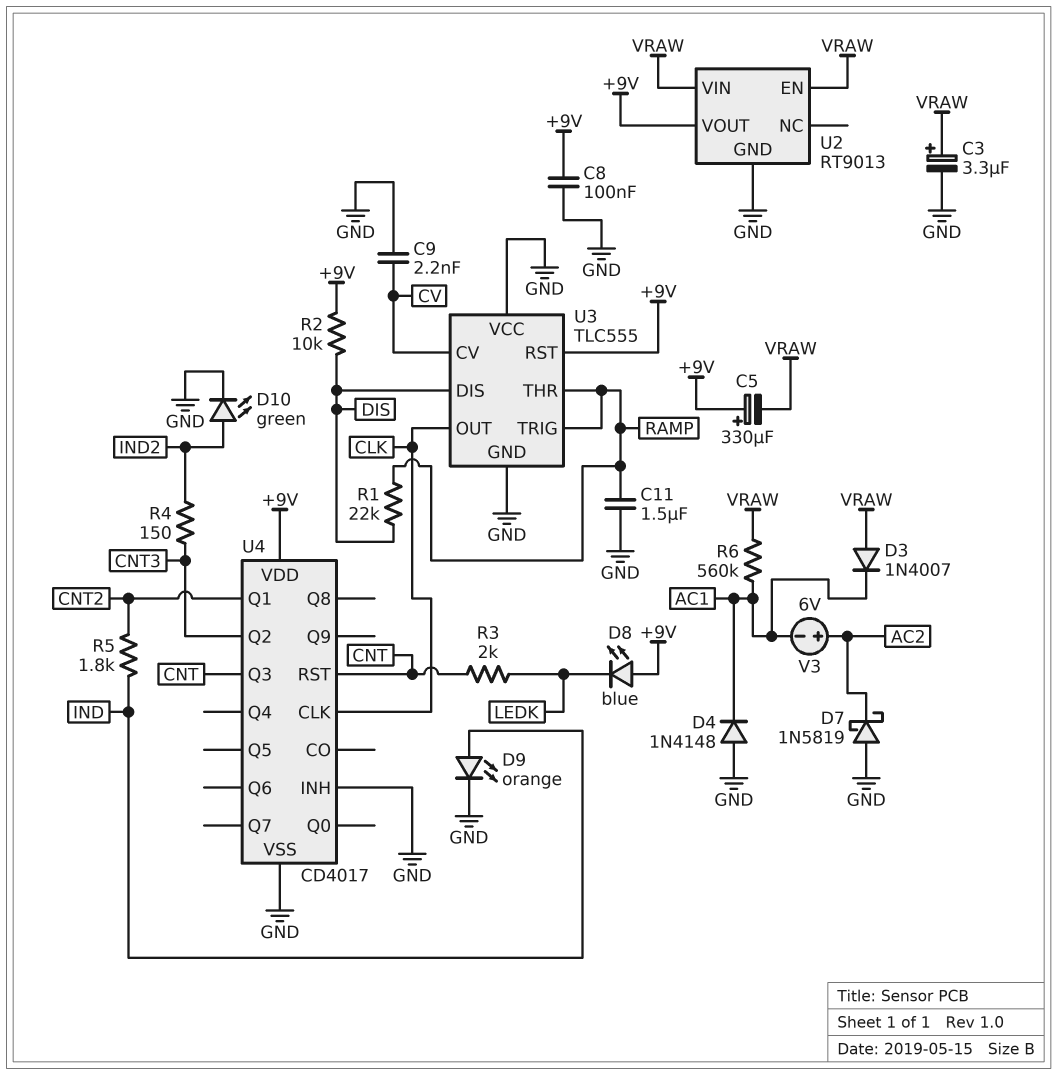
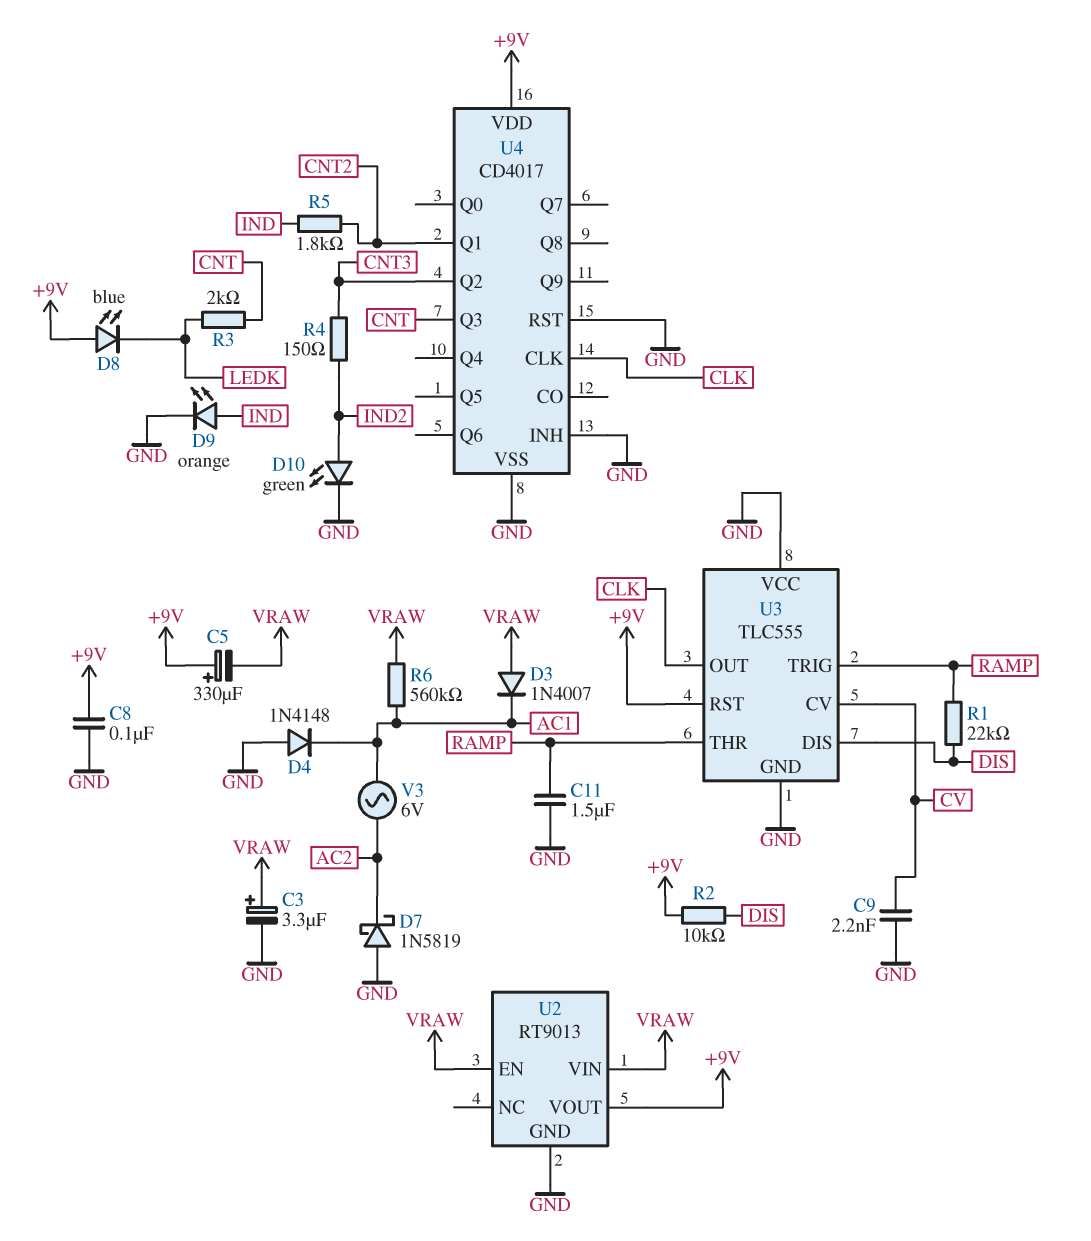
U4 pin RST: CNT -> GND
V3: 6V (plus AC2, minus AC1) -> AC 6V (AC1, AC2)

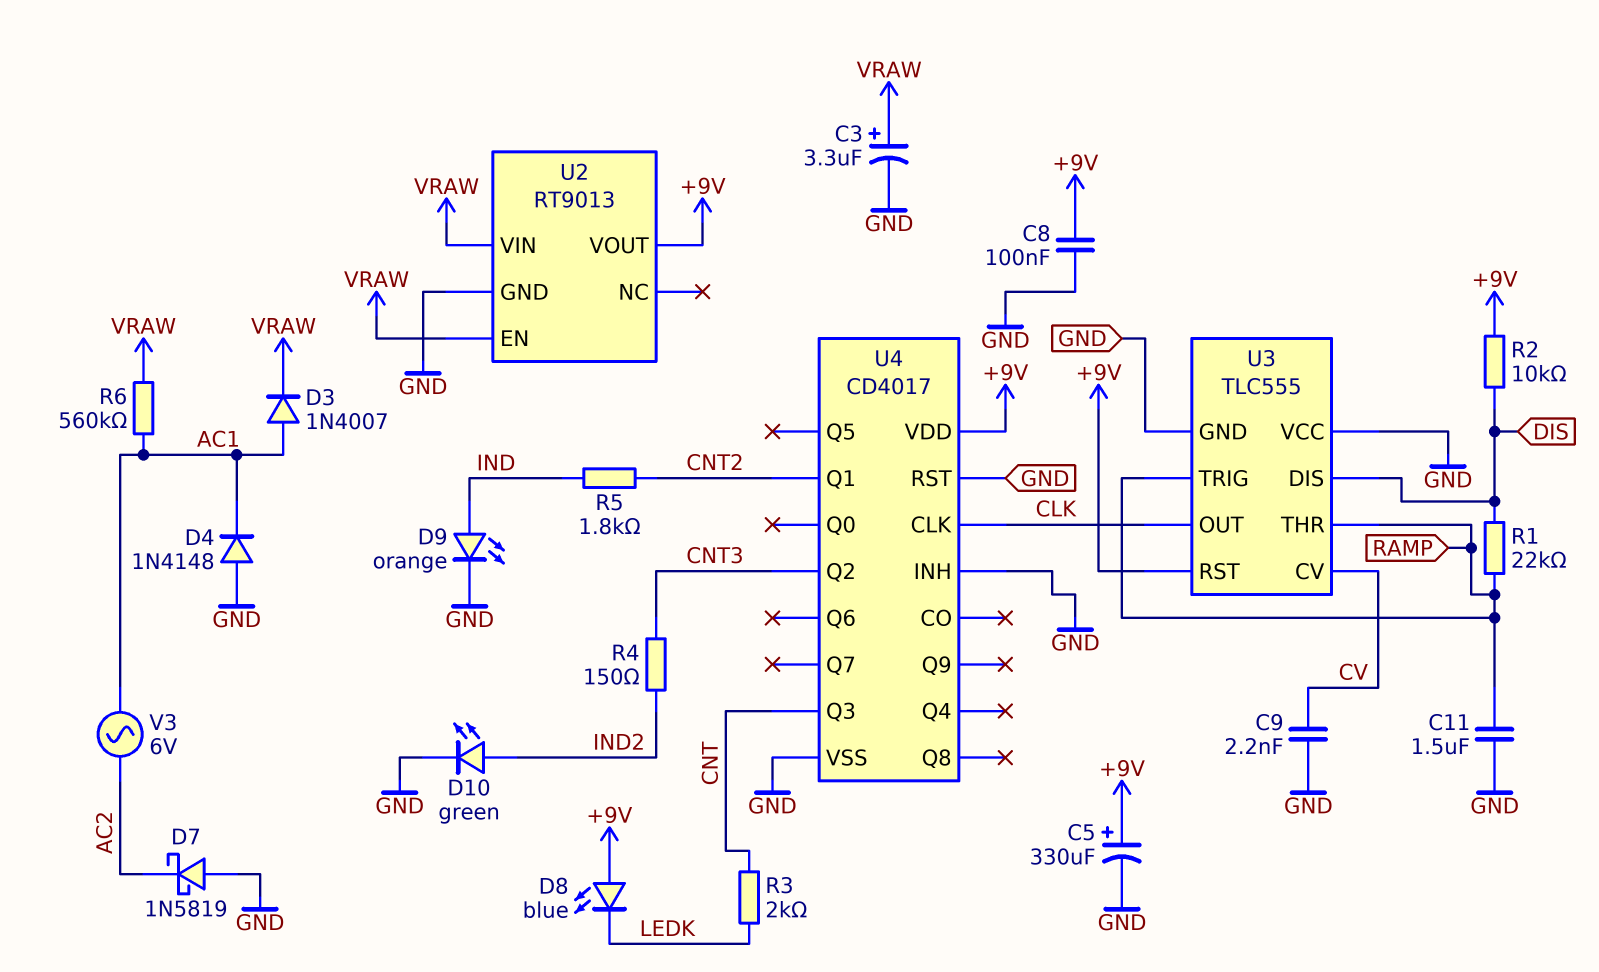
C5: 330uF (plus +9V, minus VRAW) -> 330uF (plus +9V, minus GND)
D3: diode 1N4007 (A VRAW, K AC1) -> diode 1N4007 (A AC1, K VRAW)

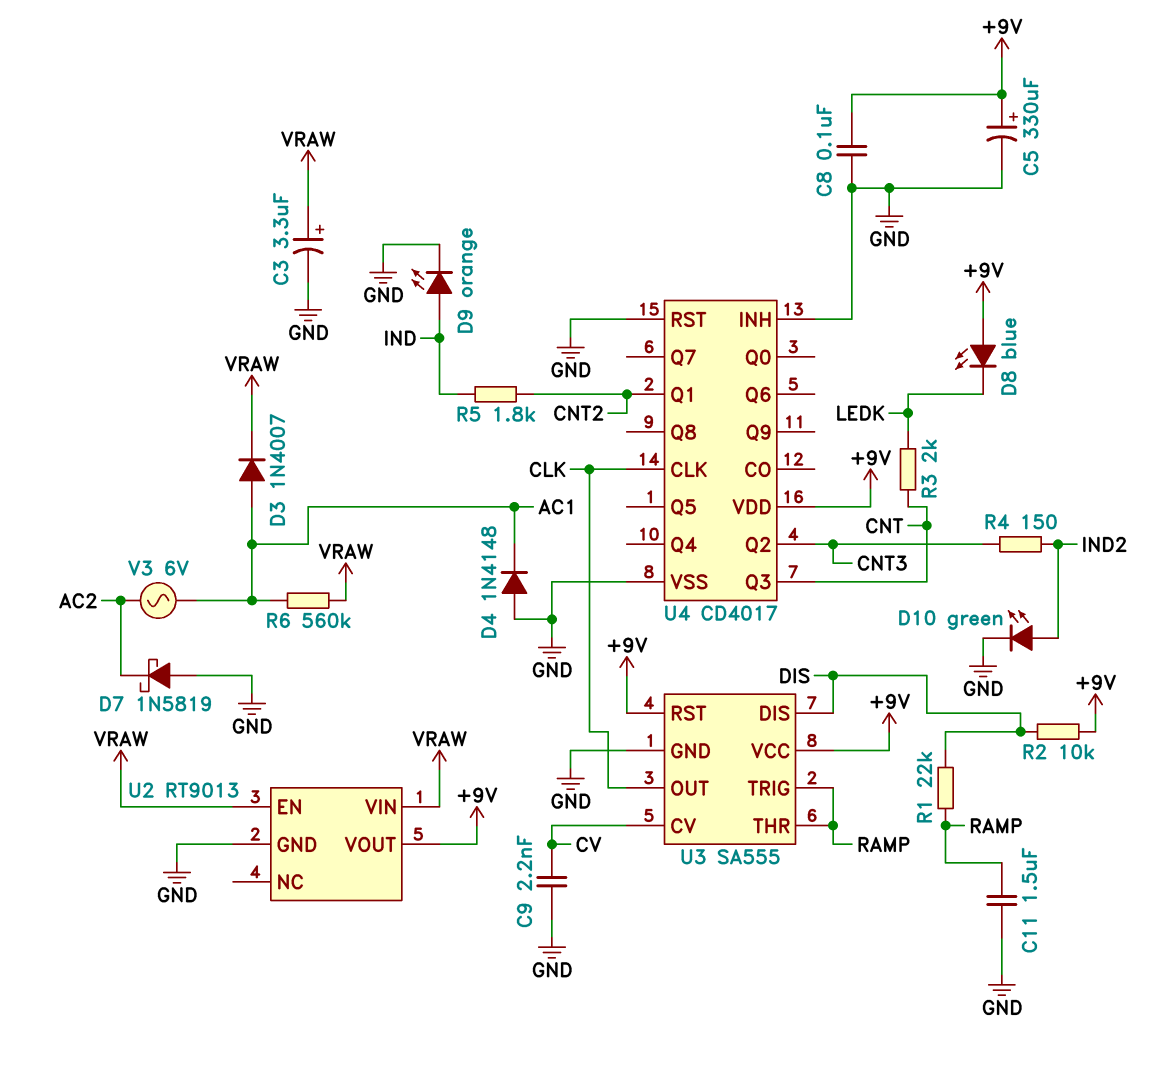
U3: TLC555 -> SA555
U3 pin VCC: GND -> +9V

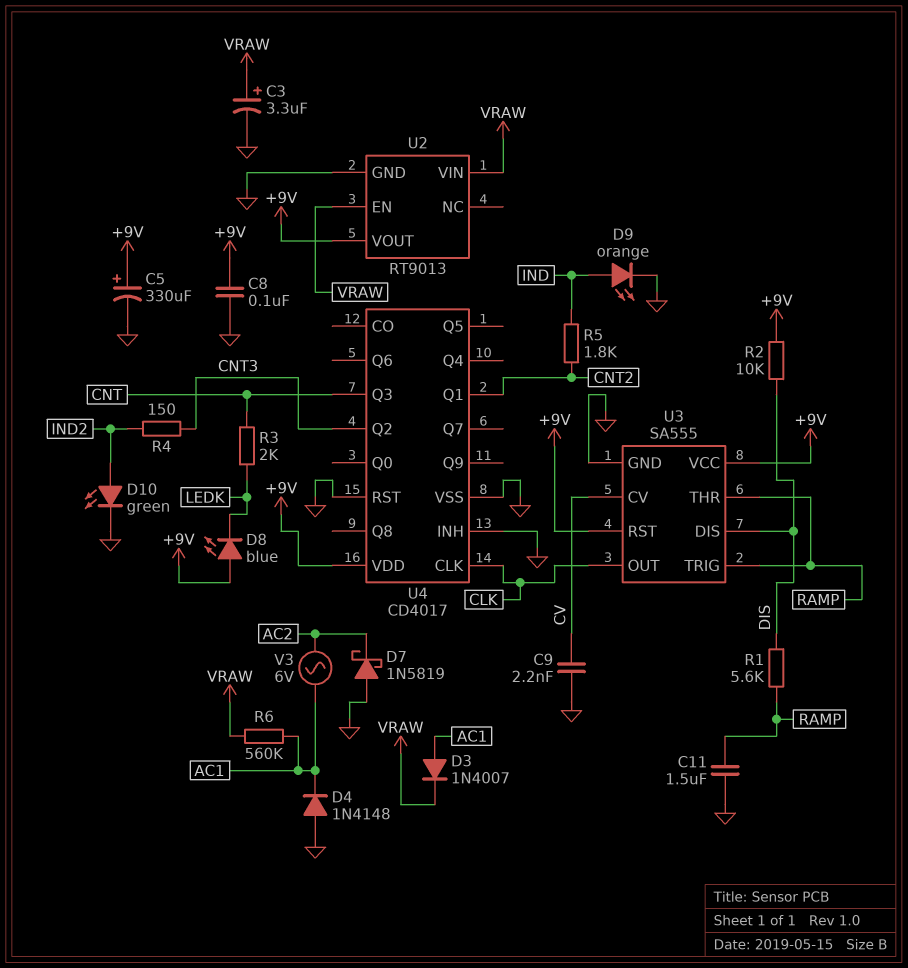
R1: 22k (DIS, RAMP) -> 5.6k (DIS, RAMP)

